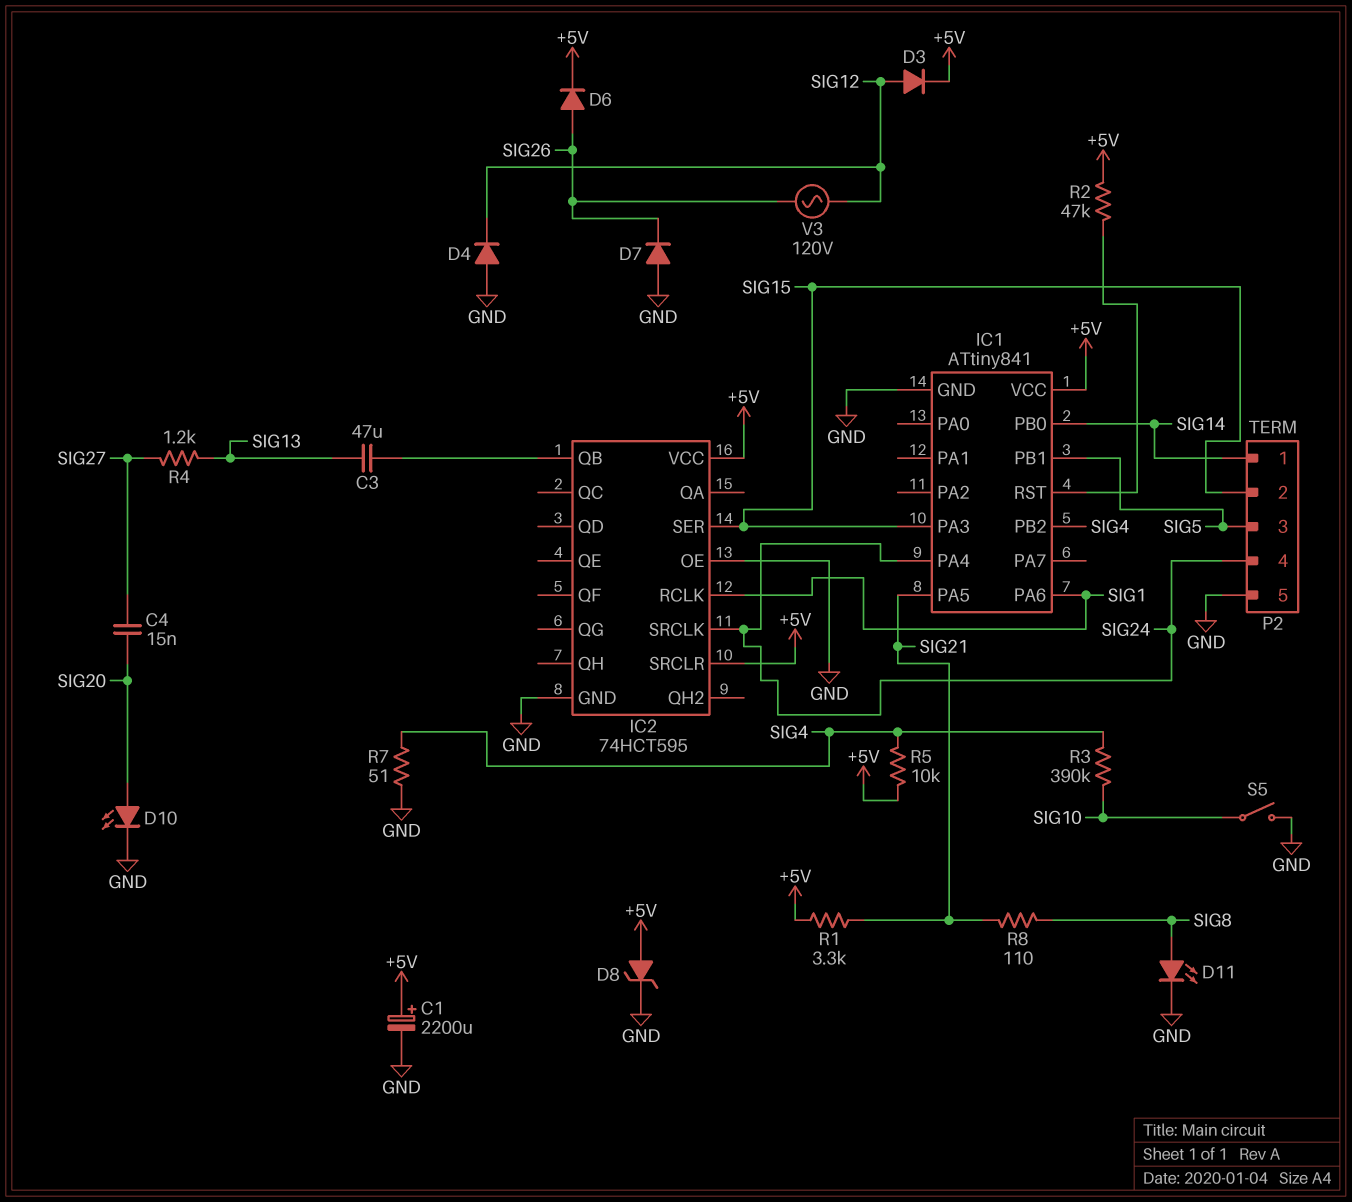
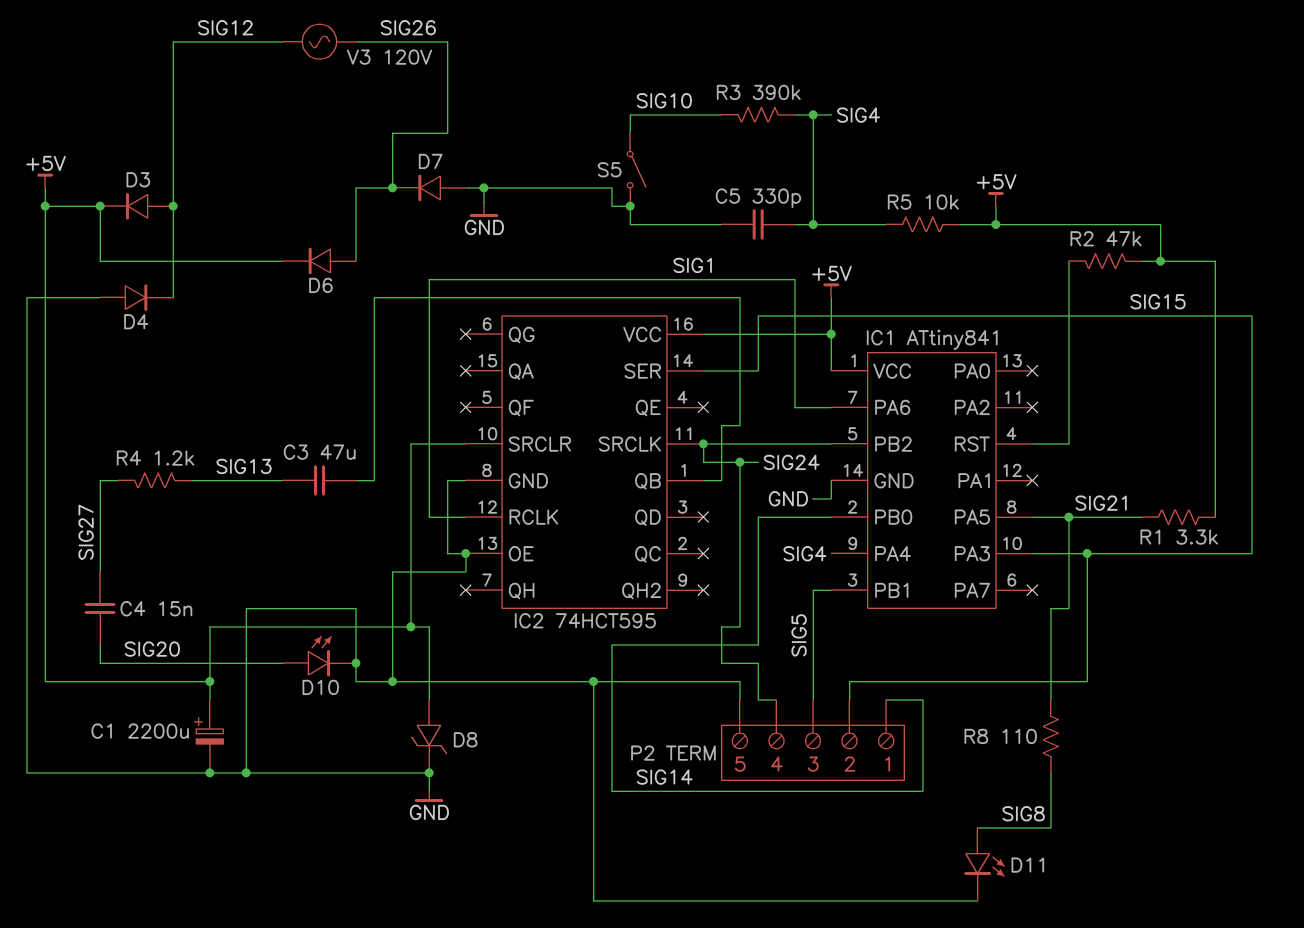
C5: none -> 330pF (GND, SIG4)
IC1 pin PA4: SIG24 -> SIG4
IC1 pin PB2: SIG4 -> SIG24
R7: 51 (GND, SIG4) -> none

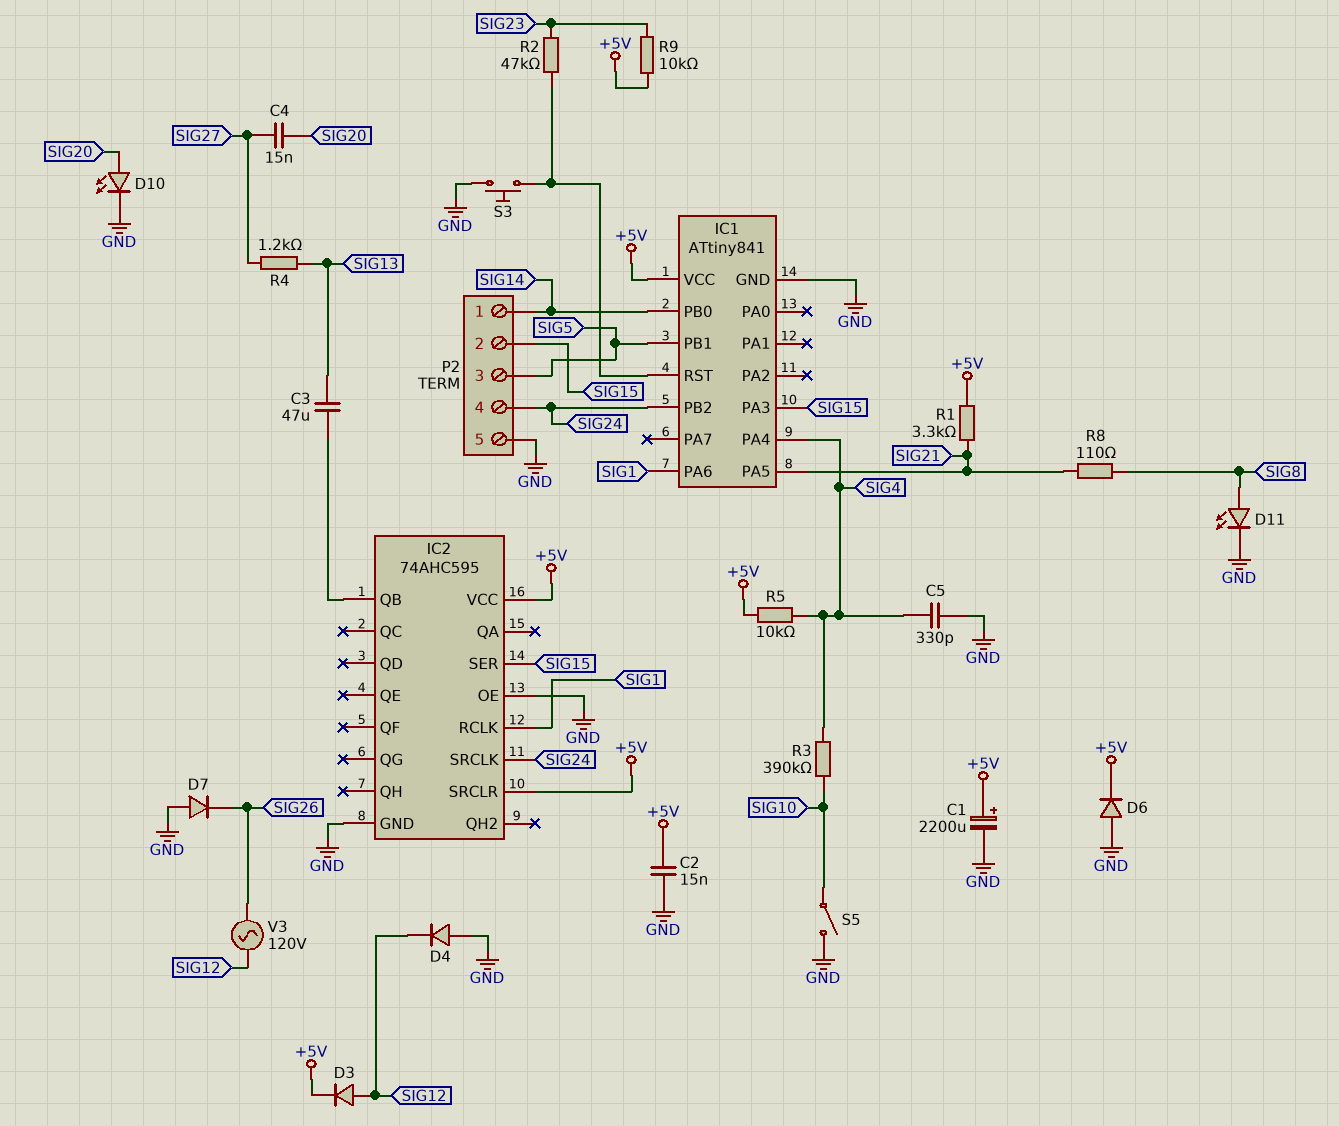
C2: none -> 15nF (+5V, GND)
D6: diode (A SIG26, K +5V) -> diode (A GND, K +5V)
D8: zener (A +5V, K GND) -> none
IC2: 74HCT595 -> 74AHC595
R2: 47k (+5V, IC1/RST) -> 47k (IC1/RST, SIG23)
R9: none -> 10k (+5V, SIG23)
S3: none -> button (GND, IC1/RST)

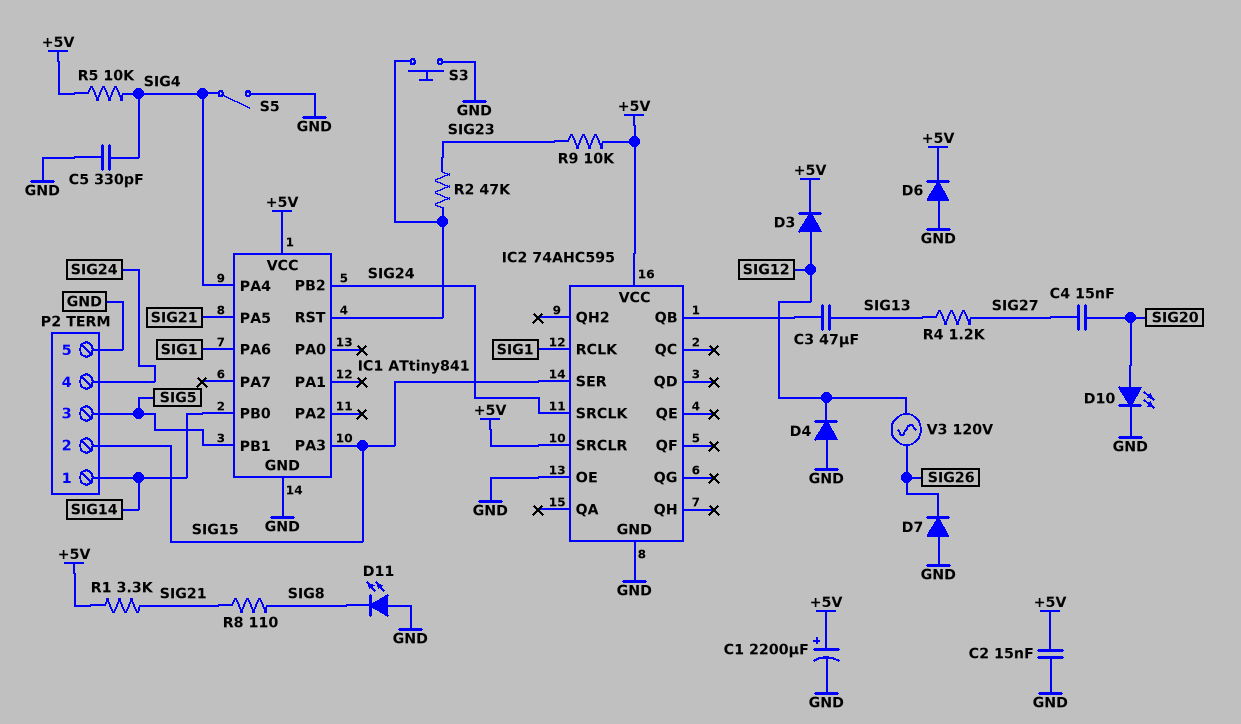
D11: LED (A SIG8, K GND) -> LED (A GND, K SIG8)
R3: 390k (SIG4, SIG10) -> none
S5: switch (GND, SIG10) -> switch (GND, SIG4)

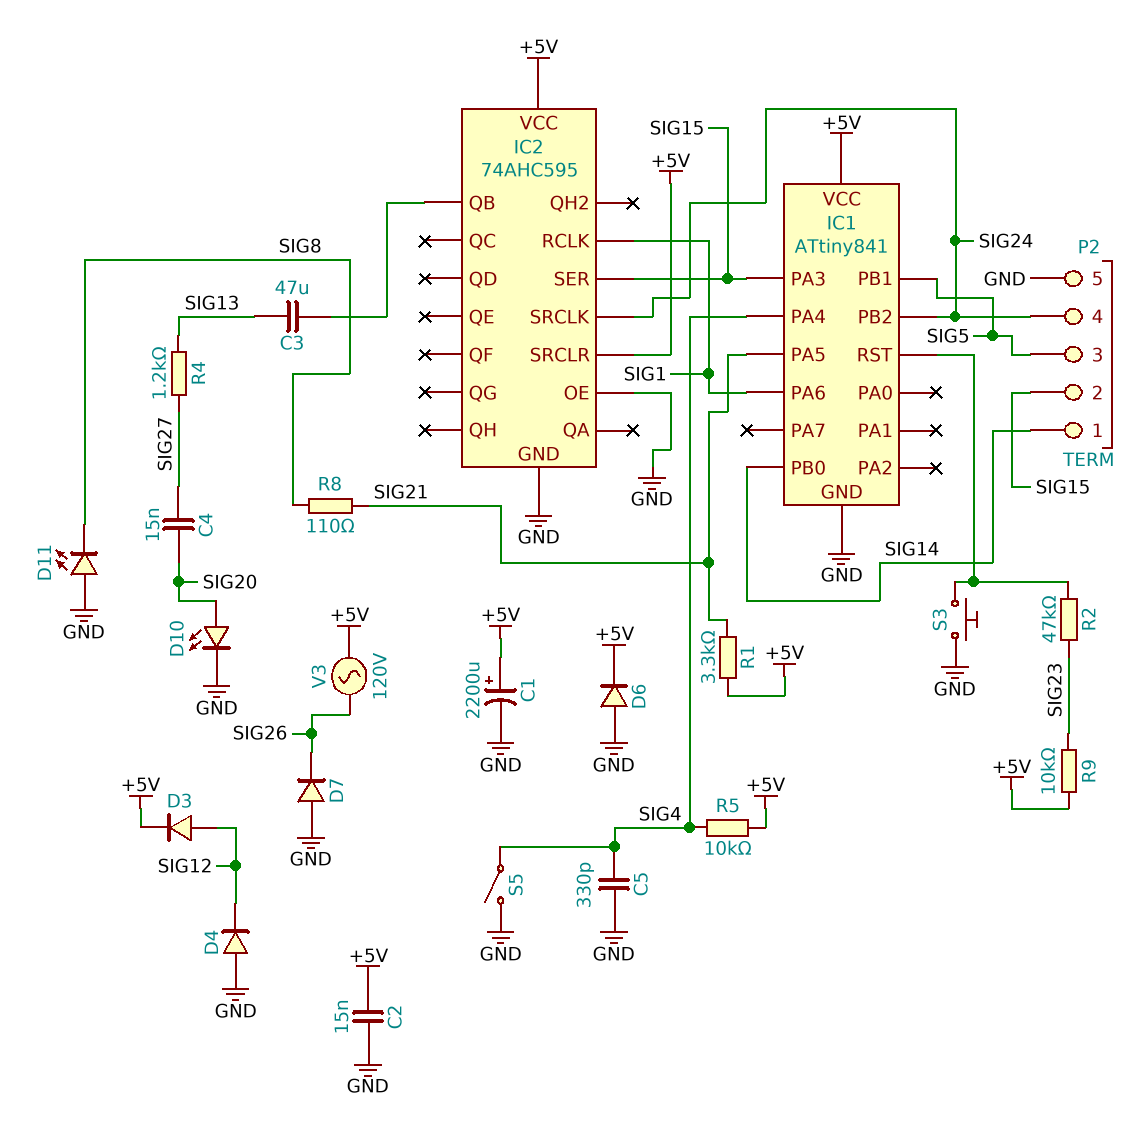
V3: AC 120V (SIG12, SIG26) -> AC 120V (+5V, SIG26)

